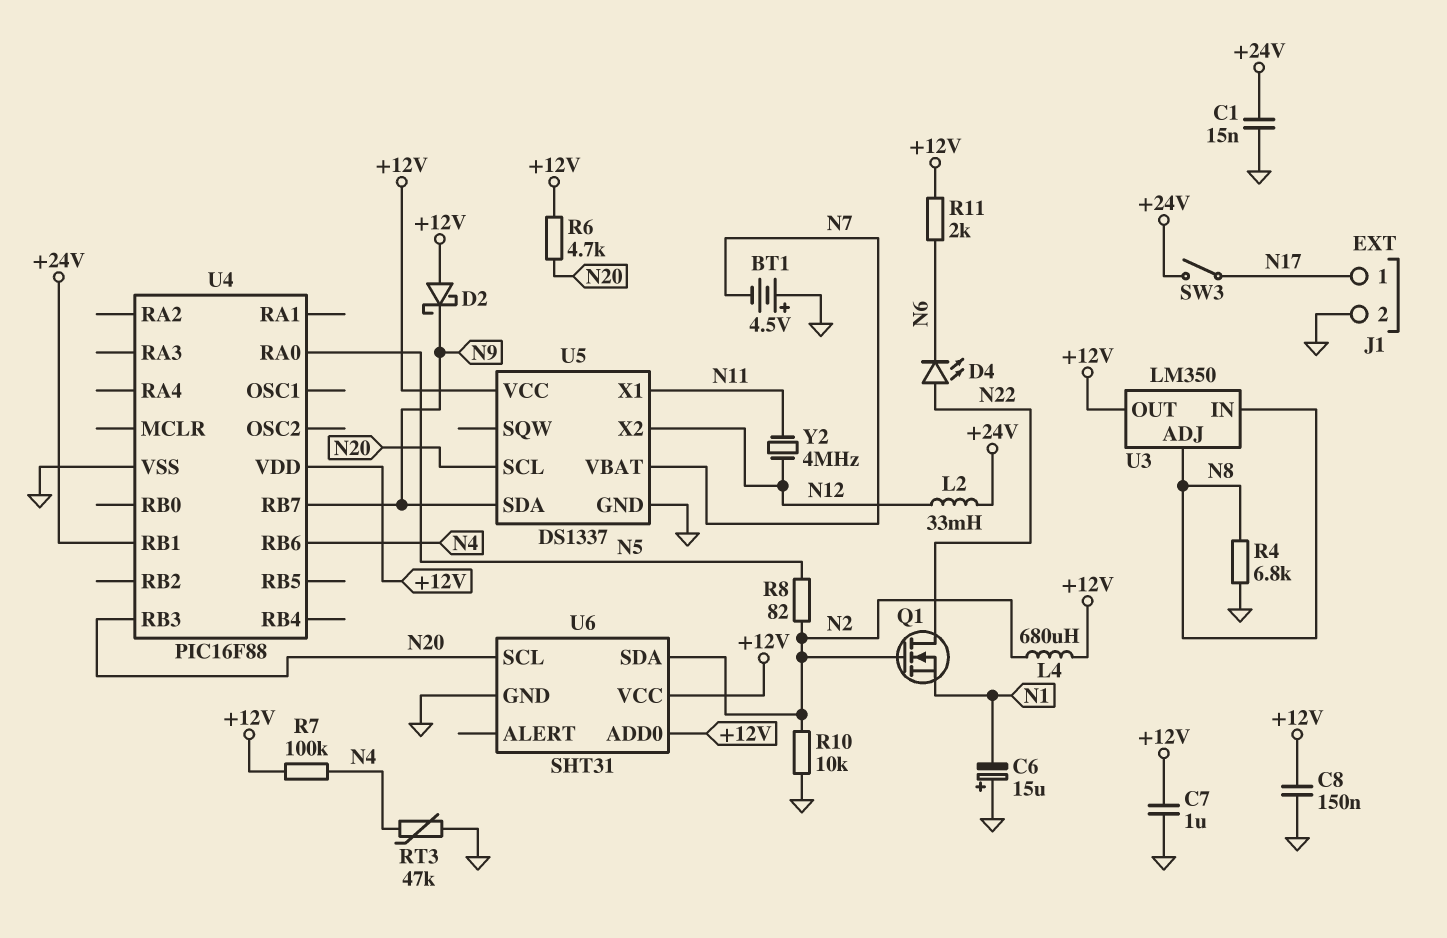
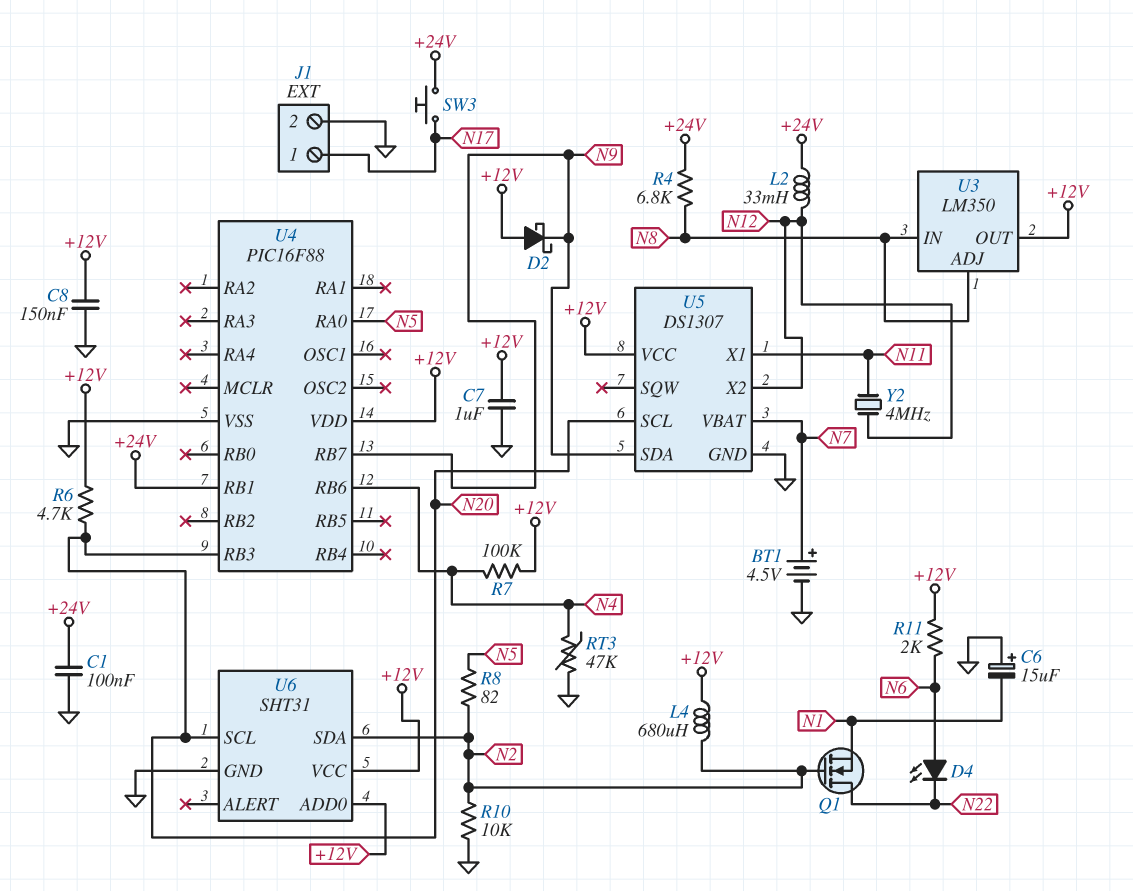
BT1: 4.5V (plus GND, minus N7) -> 4.5V (plus N7, minus GND)
C1: 15nF (+24V, GND) -> 100nF (+24V, GND)
D4: LED (A N22, K N6) -> LED (A N6, K N22)
R4: 6.8k (GND, N8) -> 6.8k (+24V, N8)
SW3: switch (+24V, N17) -> button (+24V, N17)
U5: DS1337 -> DS1307

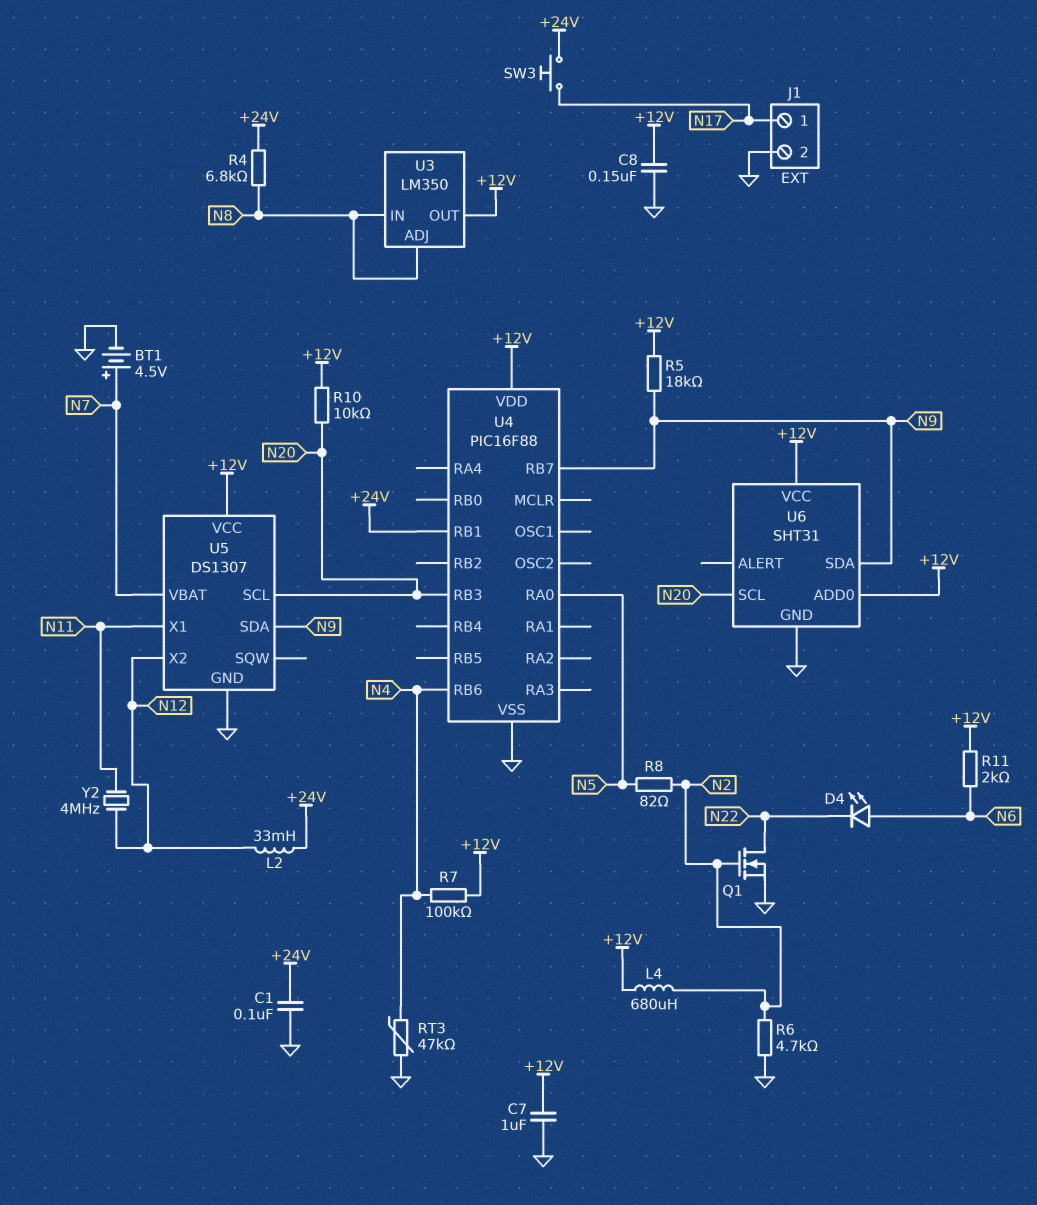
C6: 15uF (plus GND, minus N1) -> none
D2: schottky (A +12V, K N9) -> none
Q1: NMOS (G N2, D N22, S N1) -> NMOS (G N2, D N22, S GND)
R5: none -> 18k (+12V, N9)
R6: 4.7k (+12V, N20) -> 4.7k (GND, N2)
R10: 10k (GND, N2) -> 10k (+12V, N20)
U6 pin SDA: N2 -> N9

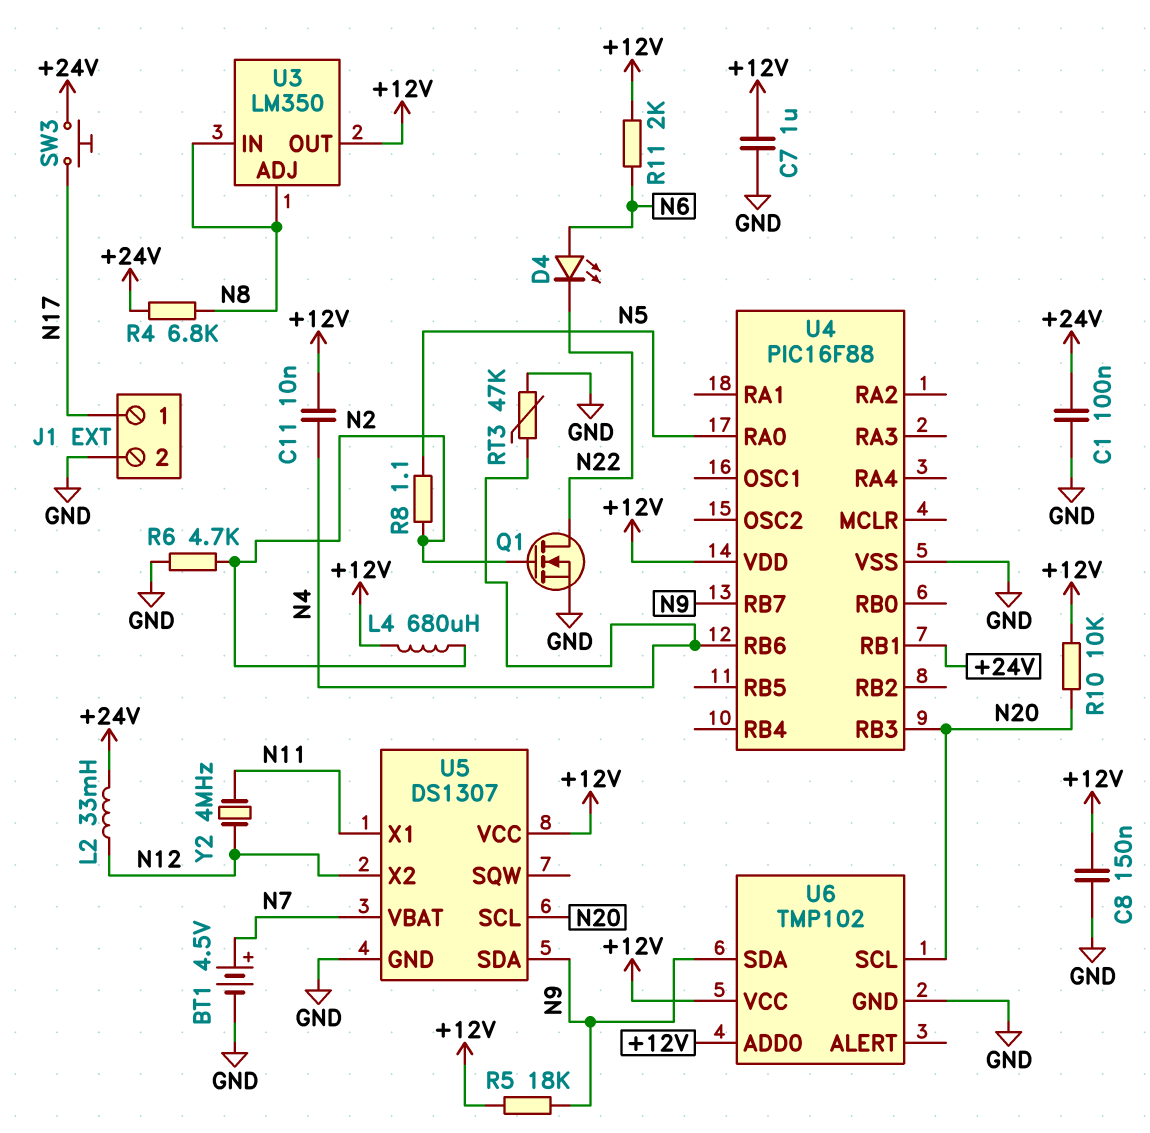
C11: none -> 10nF (+12V, N4)
R7: 100k (+12V, N4) -> none
R8: 82 (N2, N5) -> 1.1 (N2, N5)
U6: SHT31 -> TMP102

